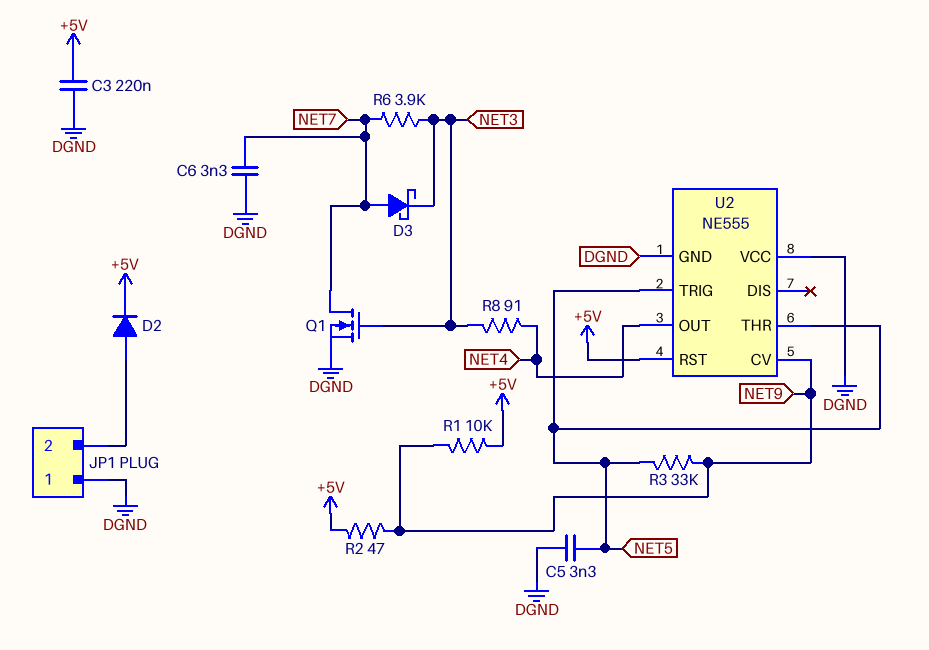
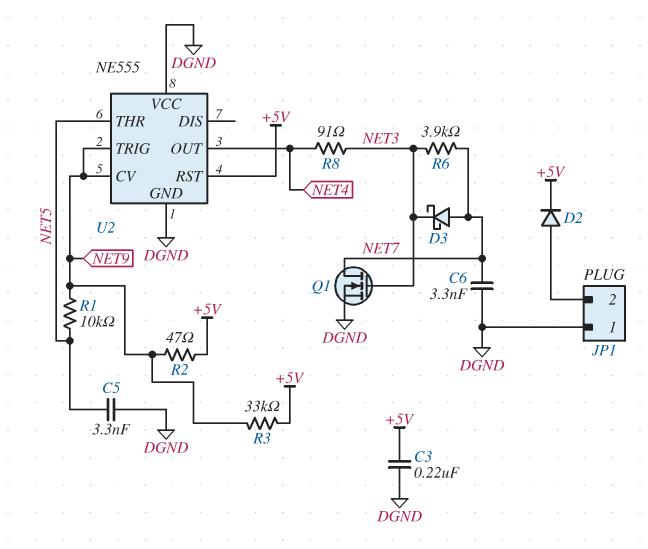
R1: 10k (+5V, NET9) -> 10k (NET5, NET9)
R3: 33k (NET5, NET9) -> 33k (+5V, NET9)
U2 pin TRIG: NET5 -> NET9

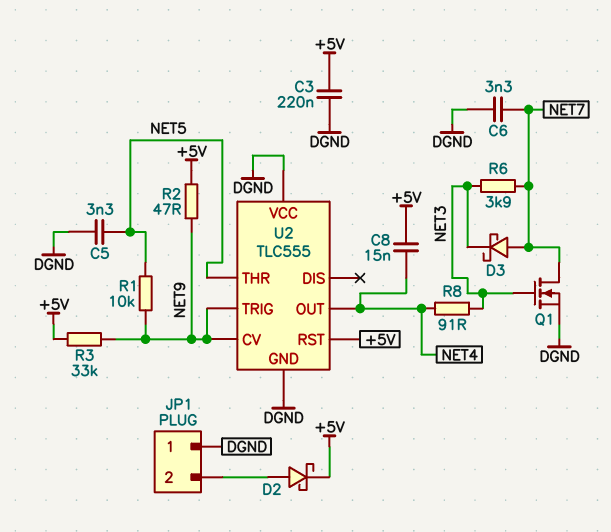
C8: none -> 15nF (+5V, NET4)
D2: diode (A JP1/2, K +5V) -> schottky (A JP1/2, K +5V)
U2: NE555 -> TLC555

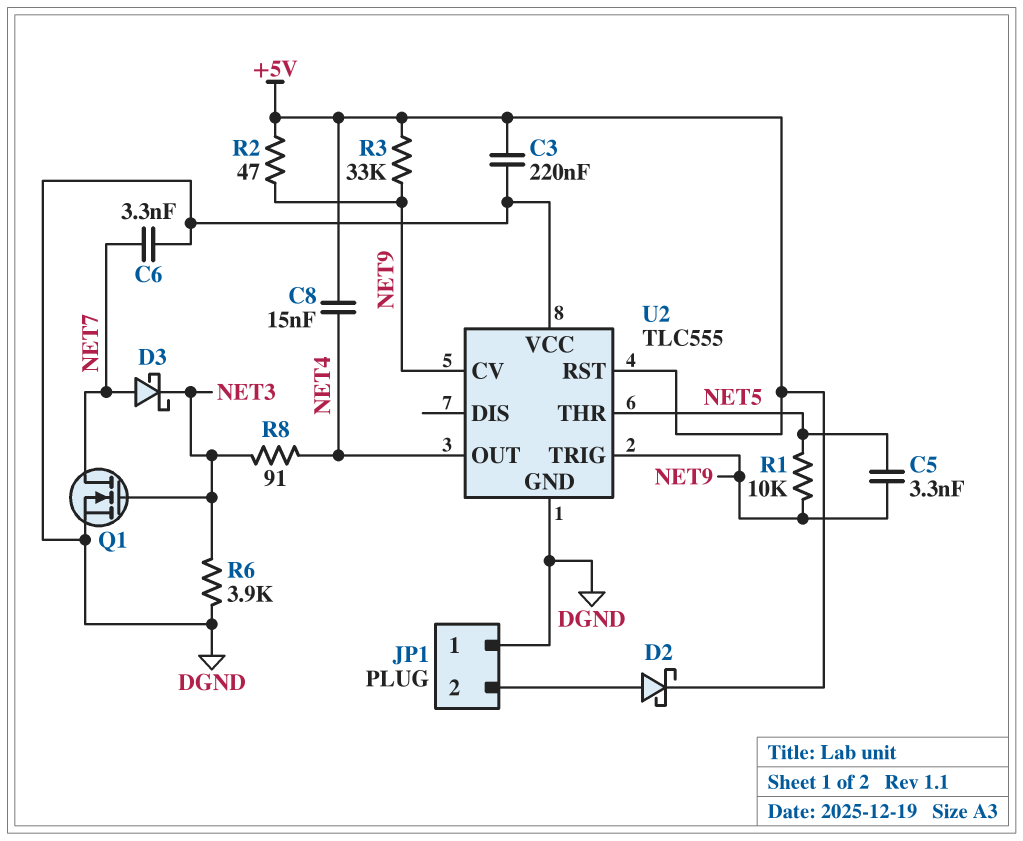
C5: 3.3nF (DGND, NET5) -> 3.3nF (NET5, NET9)
R6: 3.9k (NET3, NET7) -> 3.9k (DGND, NET3)

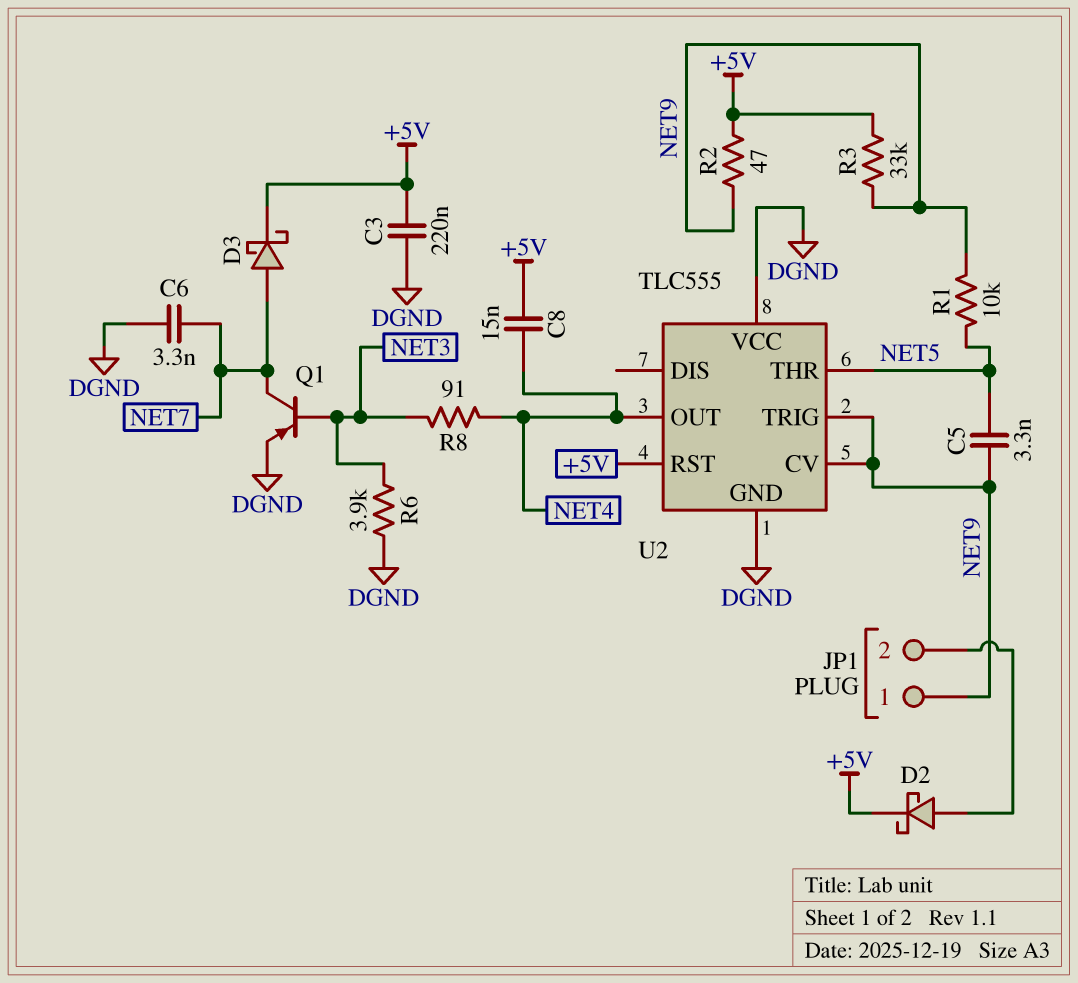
D3: schottky (A NET7, K NET3) -> schottky (A NET7, K +5V)
JP1 pin 1: DGND -> NET9
Q1: NMOS (G NET3, D NET7, S DGND) -> PNP (B NET3, C NET7, E DGND)

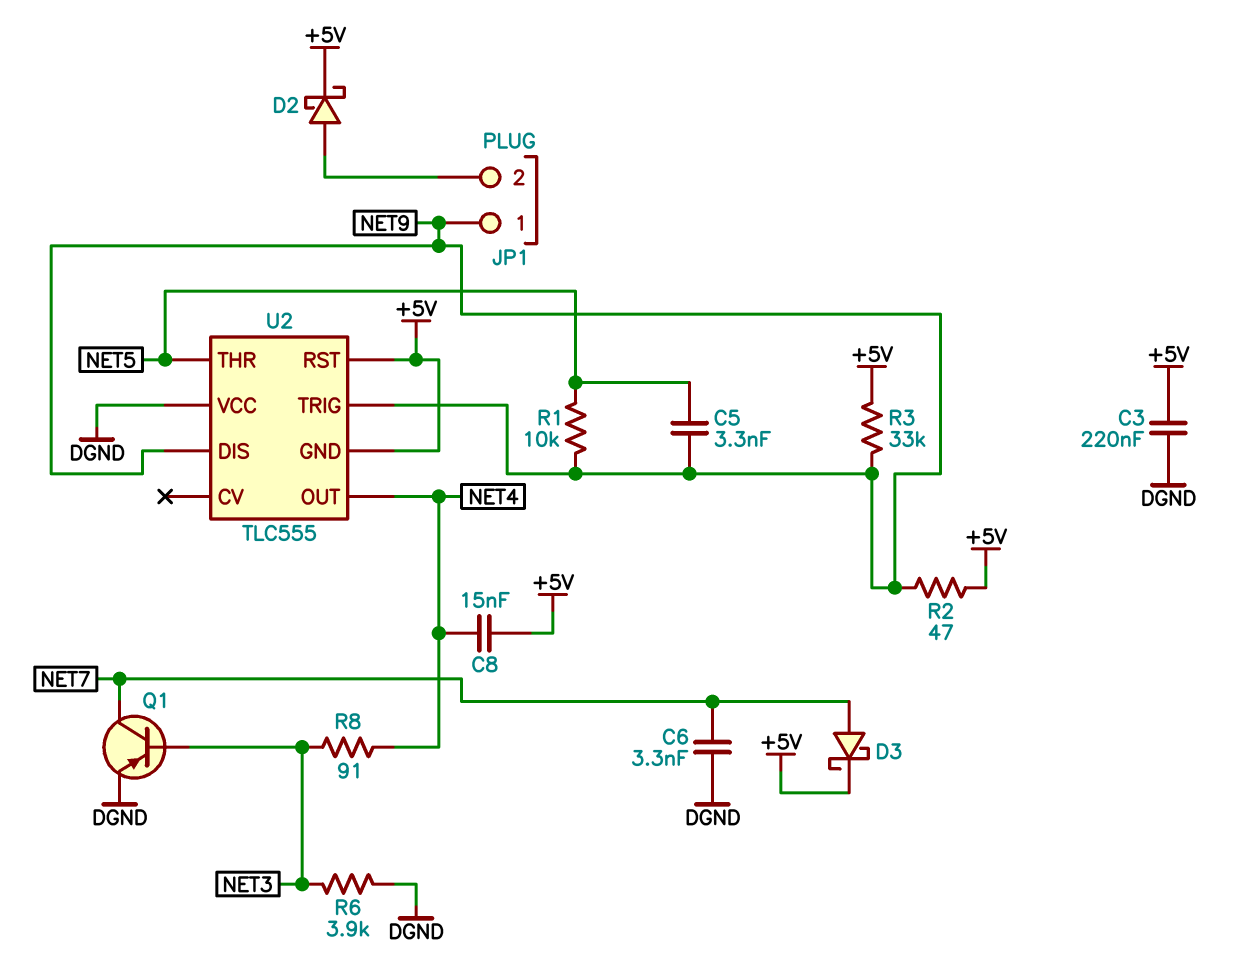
U2 pin CV: NET9 -> none
U2 pin DIS: none -> NET9
U2 pin GND: DGND -> +5V

